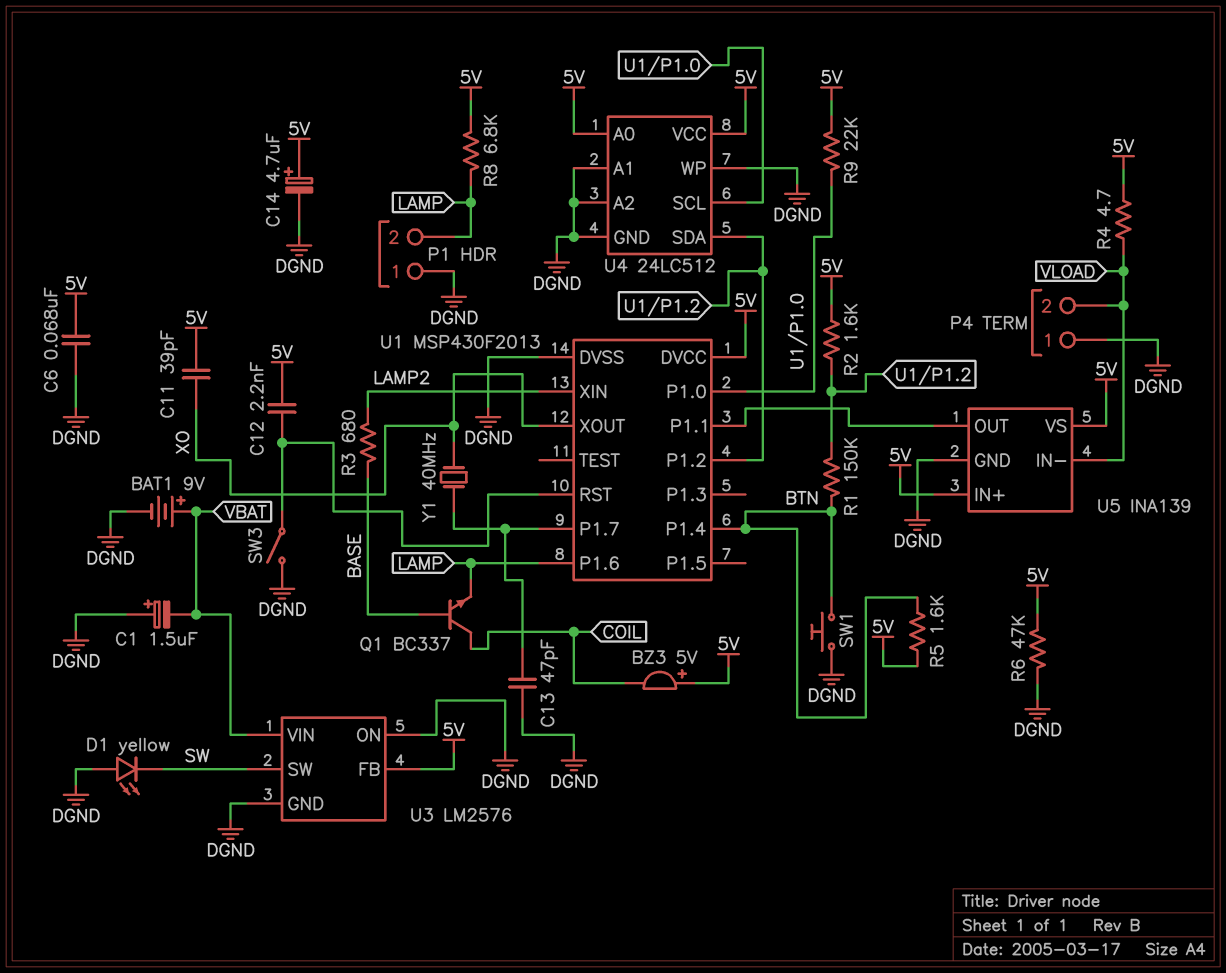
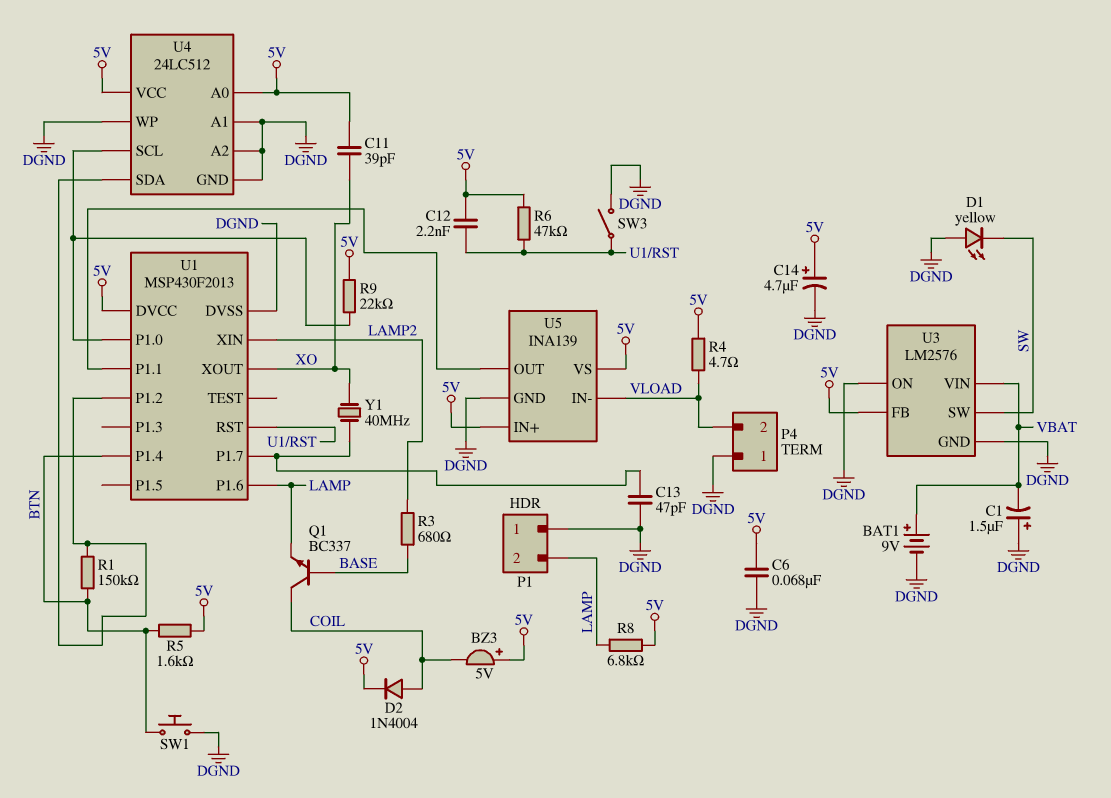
D2: none -> diode 1N4004 (A COIL, K 5V)
R2: 1.6k (5V, U1/P1.2) -> none
R6: 47k (5V, DGND) -> 47k (5V, U1/RST)

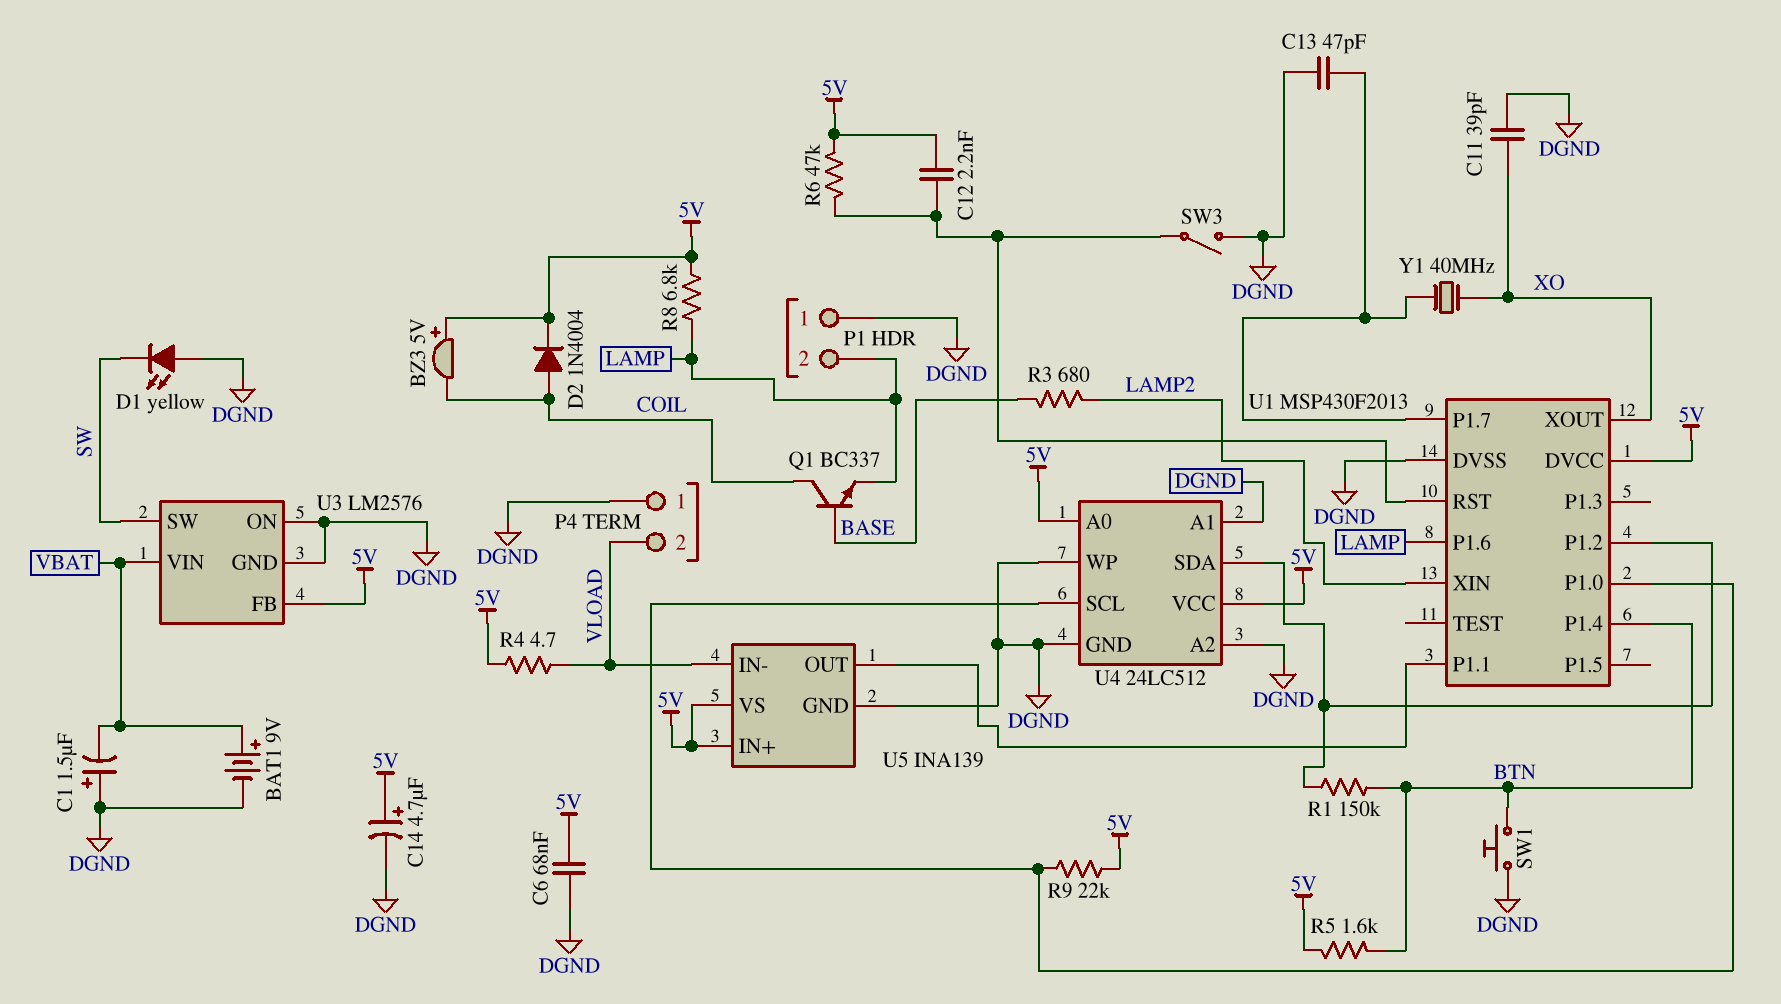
C11: 39pF (5V, XO) -> 39pF (DGND, XO)

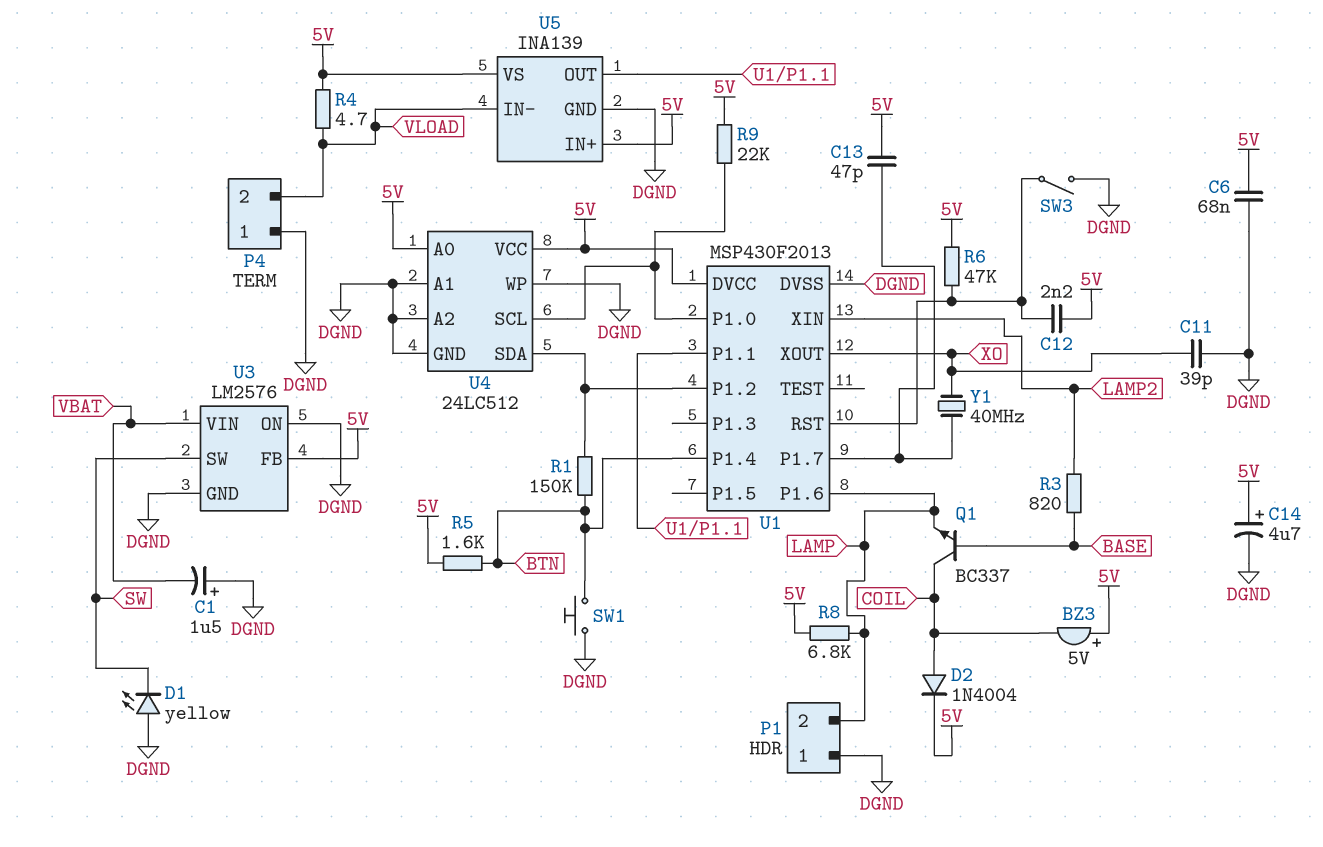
BAT1: 9V (plus VBAT, minus DGND) -> none
C13: 47pF (DGND, U1/P1.7) -> 47pF (5V, U1/P1.7)
R3: 680 (BASE, LAMP2) -> 820 (BASE, LAMP2)

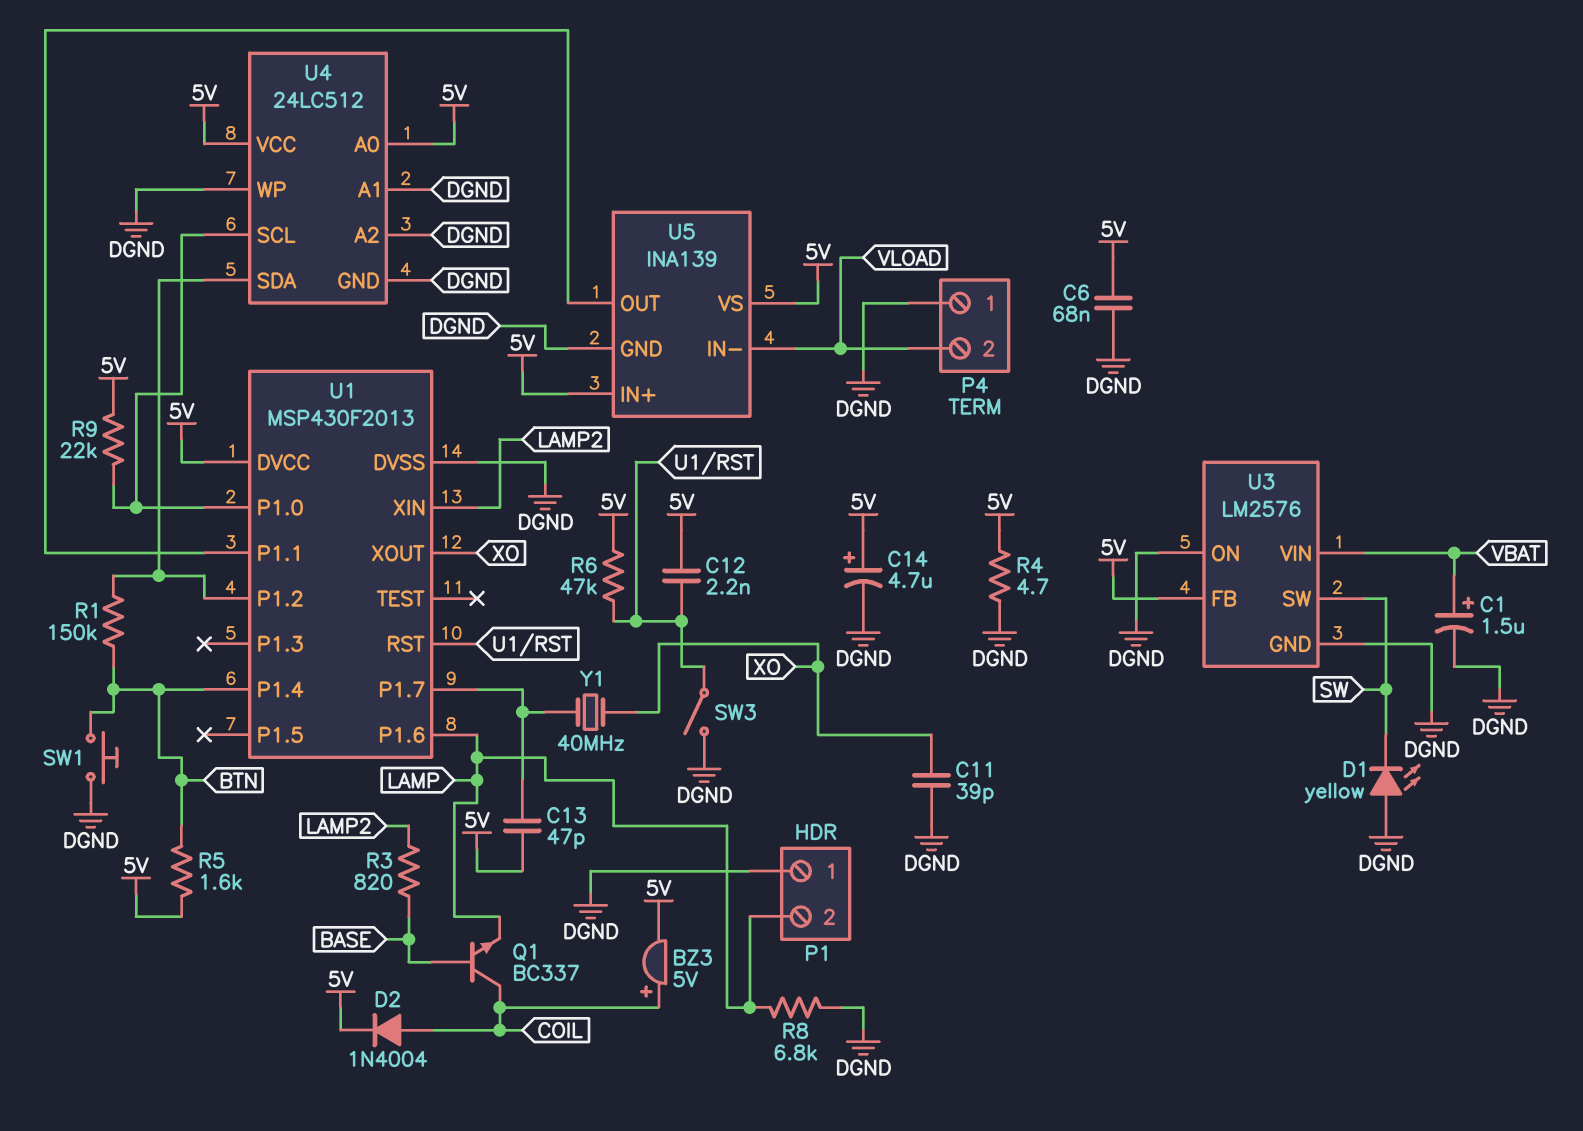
BZ3: buzzer 5V (plus 5V, minus COIL) -> buzzer 5V (plus COIL, minus 5V)
C1: 1.5uF (plus DGND, minus VBAT) -> 1.5uF (plus VBAT, minus DGND)
R4: 4.7 (5V, VLOAD) -> 4.7 (5V, DGND)
R8: 6.8k (5V, LAMP) -> 6.8k (DGND, LAMP)

